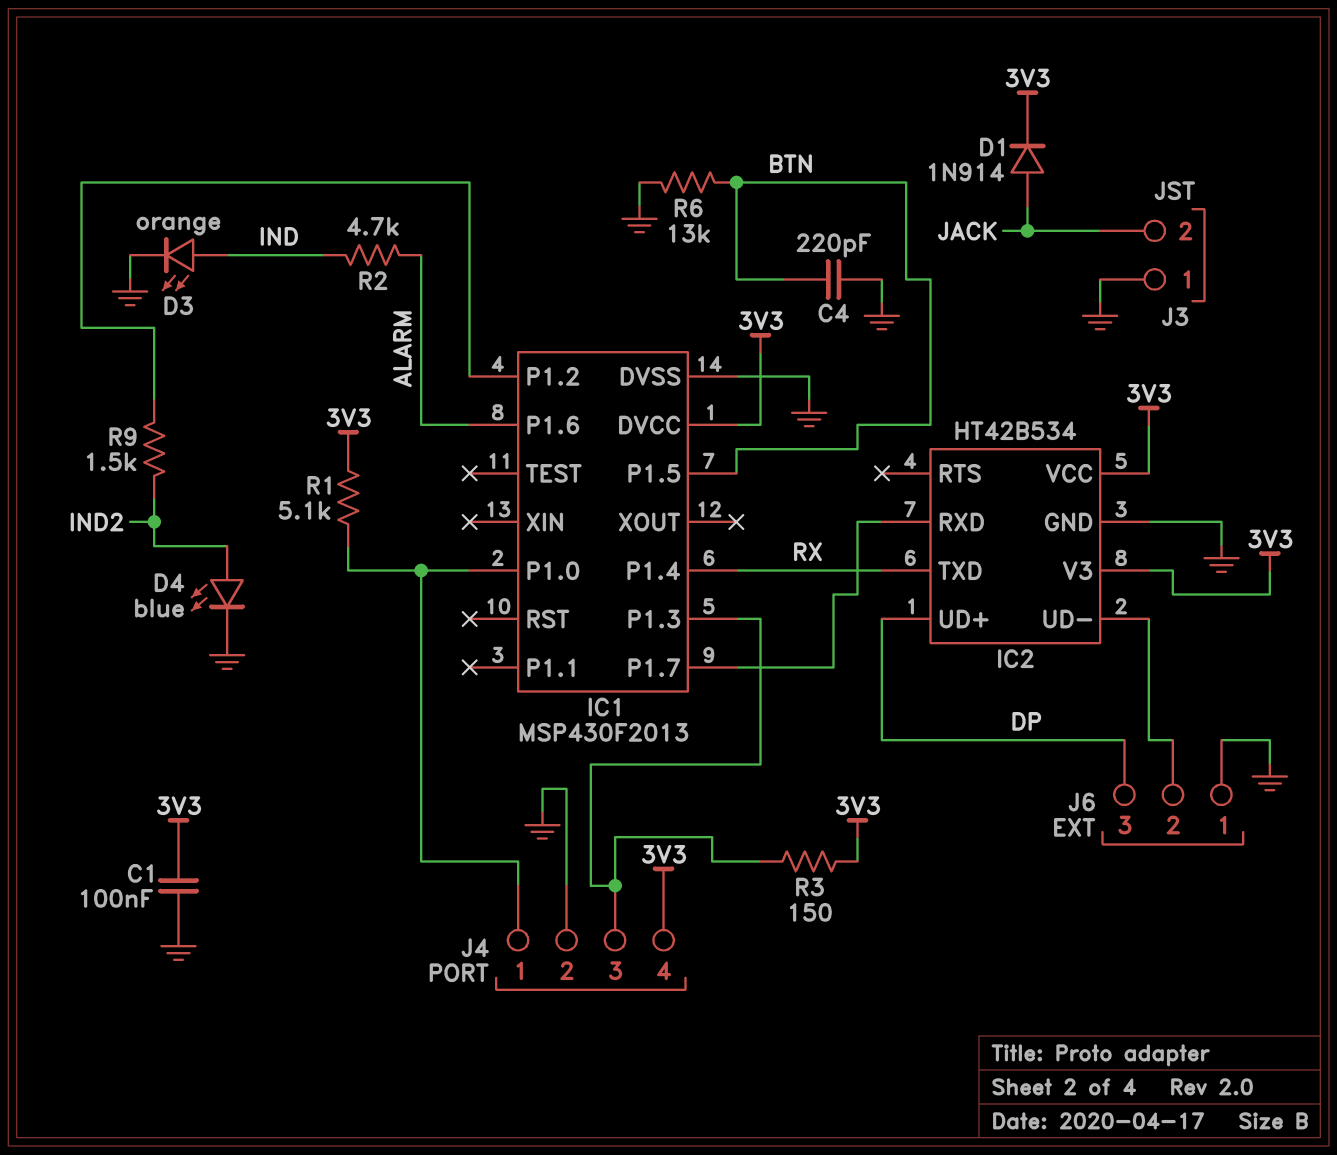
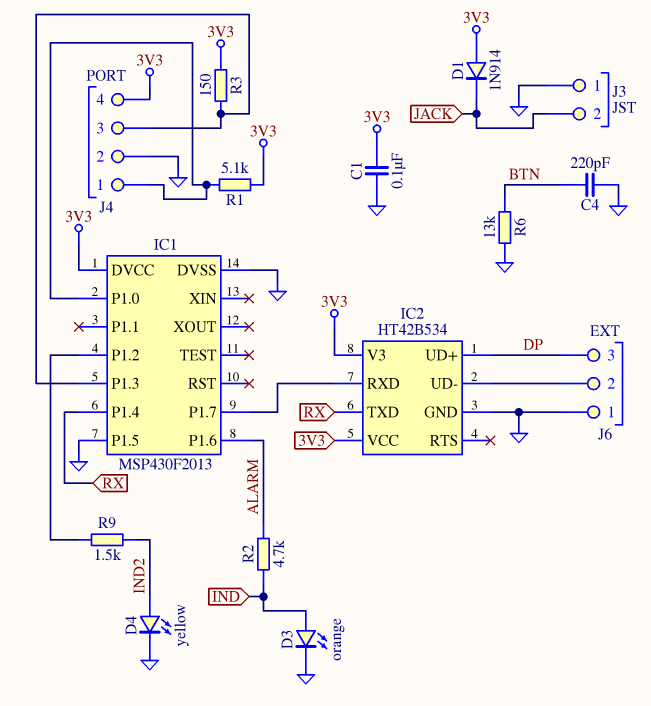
D1: diode 1N914 (A JACK, K 3V3) -> diode 1N914 (A 3V3, K JACK)
D4: LED blue (A IND2, K GND) -> LED yellow (A IND2, K GND)
IC1 pin P1.5: BTN -> GND

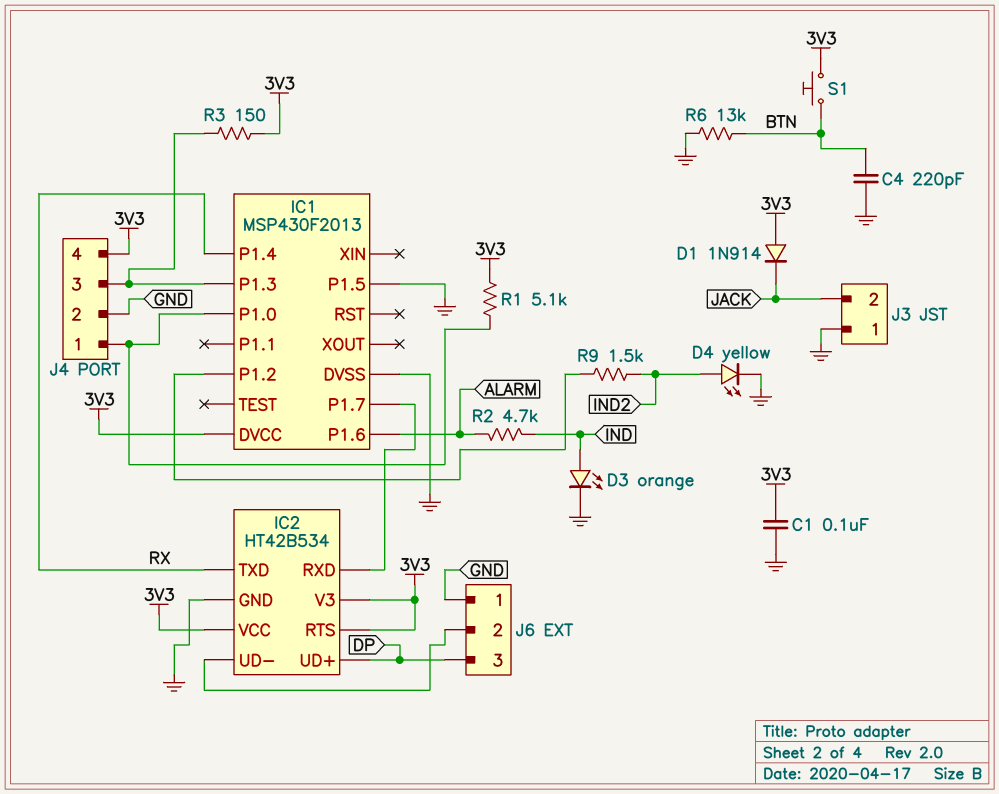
IC2 pin RTS: none -> 3V3
S1: none -> button (3V3, BTN)

